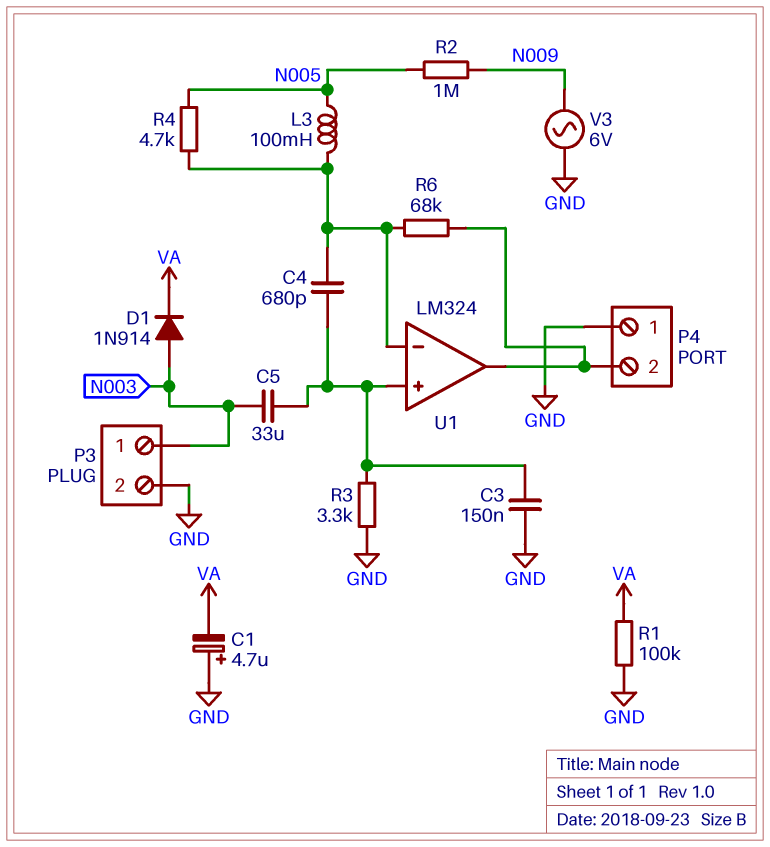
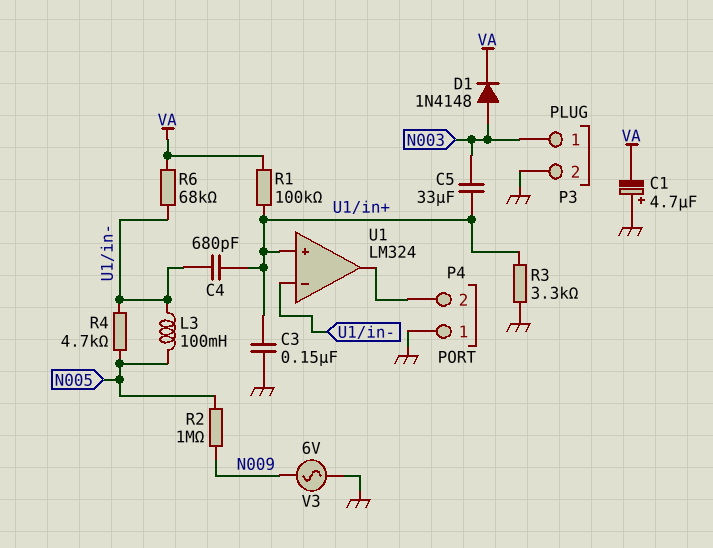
D1: diode 1N914 (A N003, K VA) -> diode 1N4148 (A N003, K VA)
R1: 100k (GND, VA) -> 100k (U1/in+, VA)
R6: 68k (P4/2, U1/in-) -> 68k (U1/in-, VA)

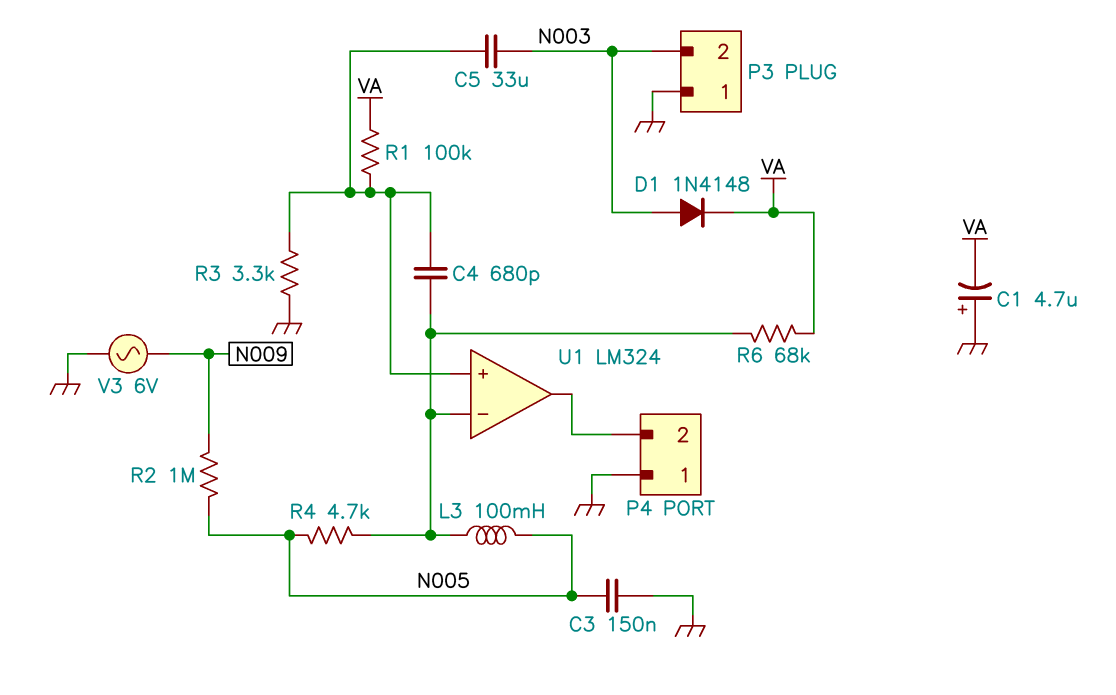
C3: 150nF (GND, U1/in+) -> 150nF (GND, N005)
P3 pin 1: N003 -> GND
P3 pin 2: GND -> N003

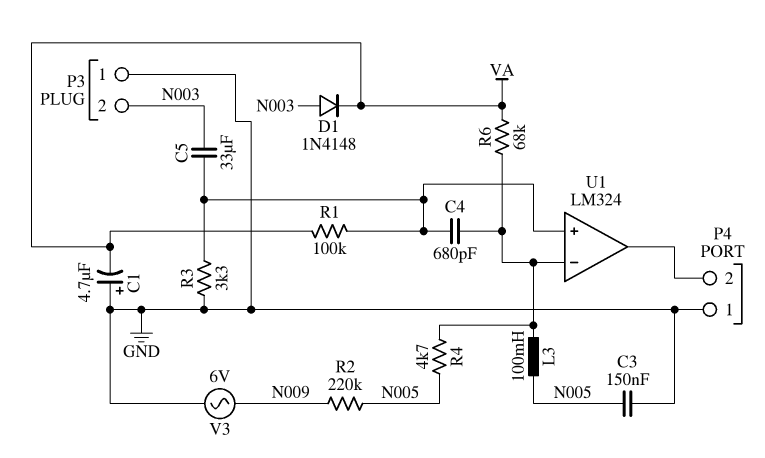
R2: 1M (N005, N009) -> 220k (N005, N009)

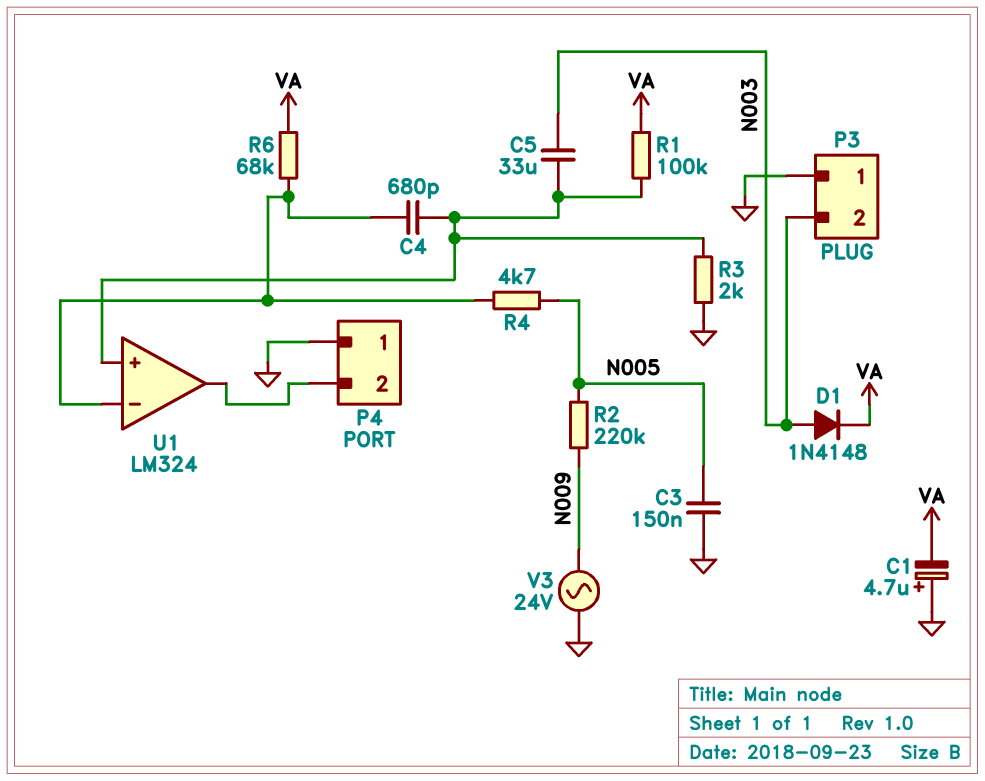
L3: 100mH (N005, U1/in-) -> none
R3: 3.3k (GND, U1/in+) -> 2k (GND, U1/in+)
V3: AC 6V (GND, N009) -> AC 24V (GND, N009)

